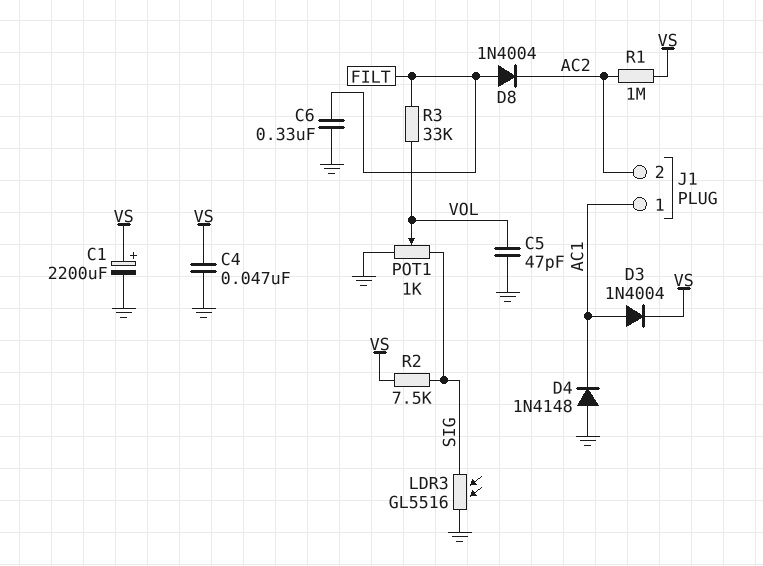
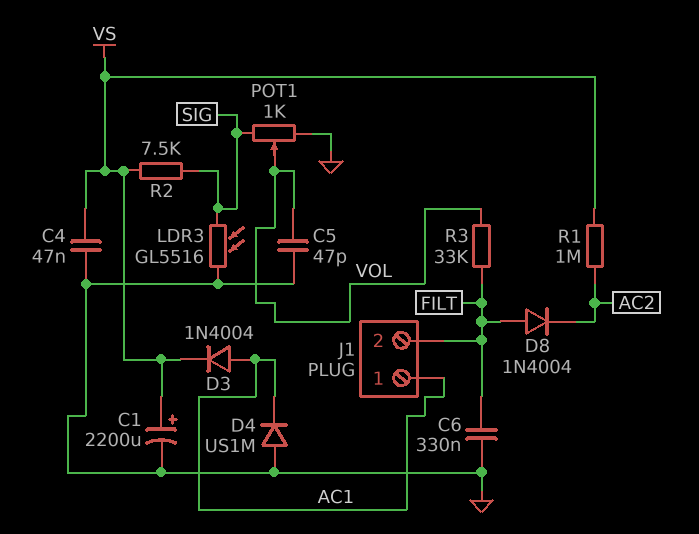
D4: diode 1N4148 (A GND, K AC1) -> diode US1M (A GND, K AC1)
J1 pin 2: AC2 -> FILT

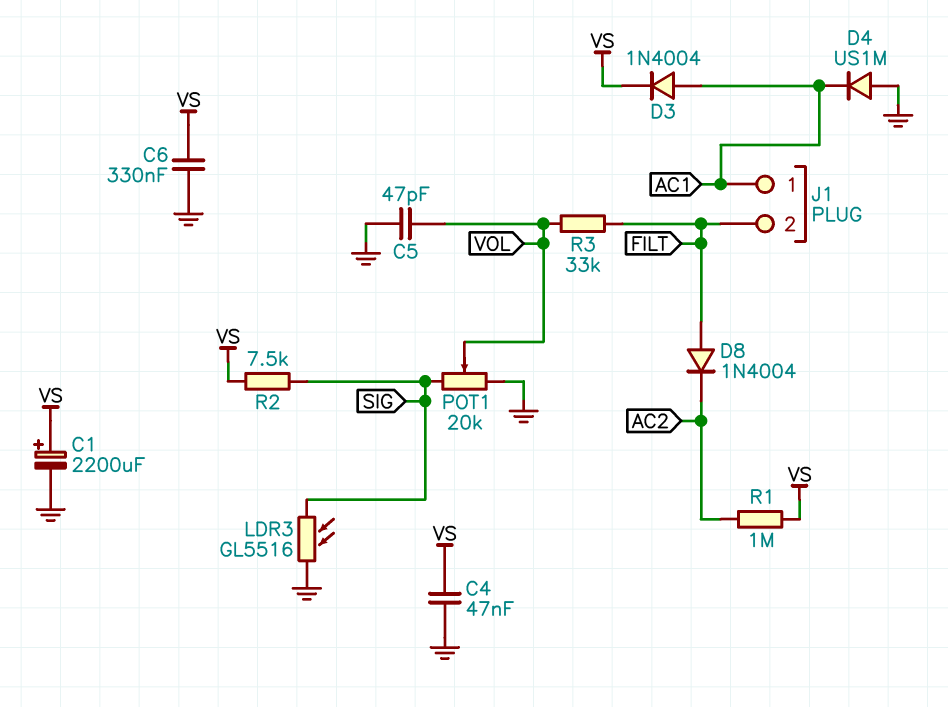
C6: 330nF (FILT, GND) -> 330nF (GND, VS)
POT1: 1k (GND, SIG, wiper VOL) -> 20k (GND, SIG, wiper VOL)

